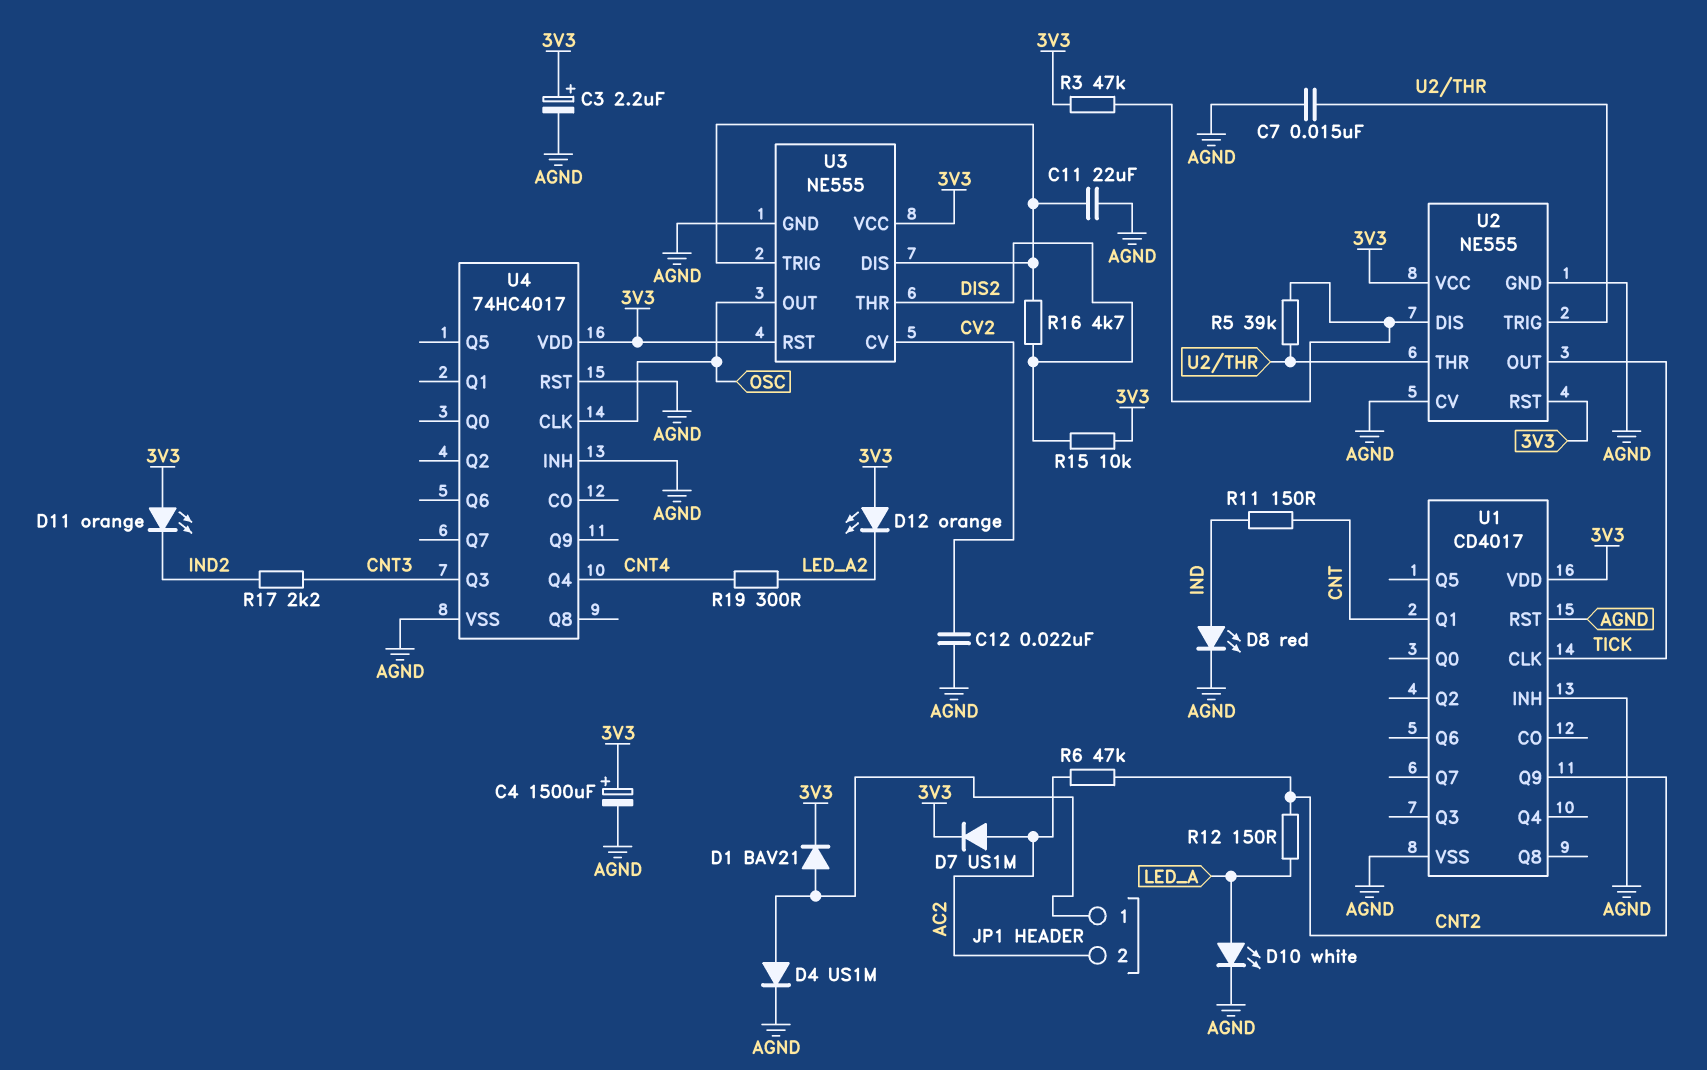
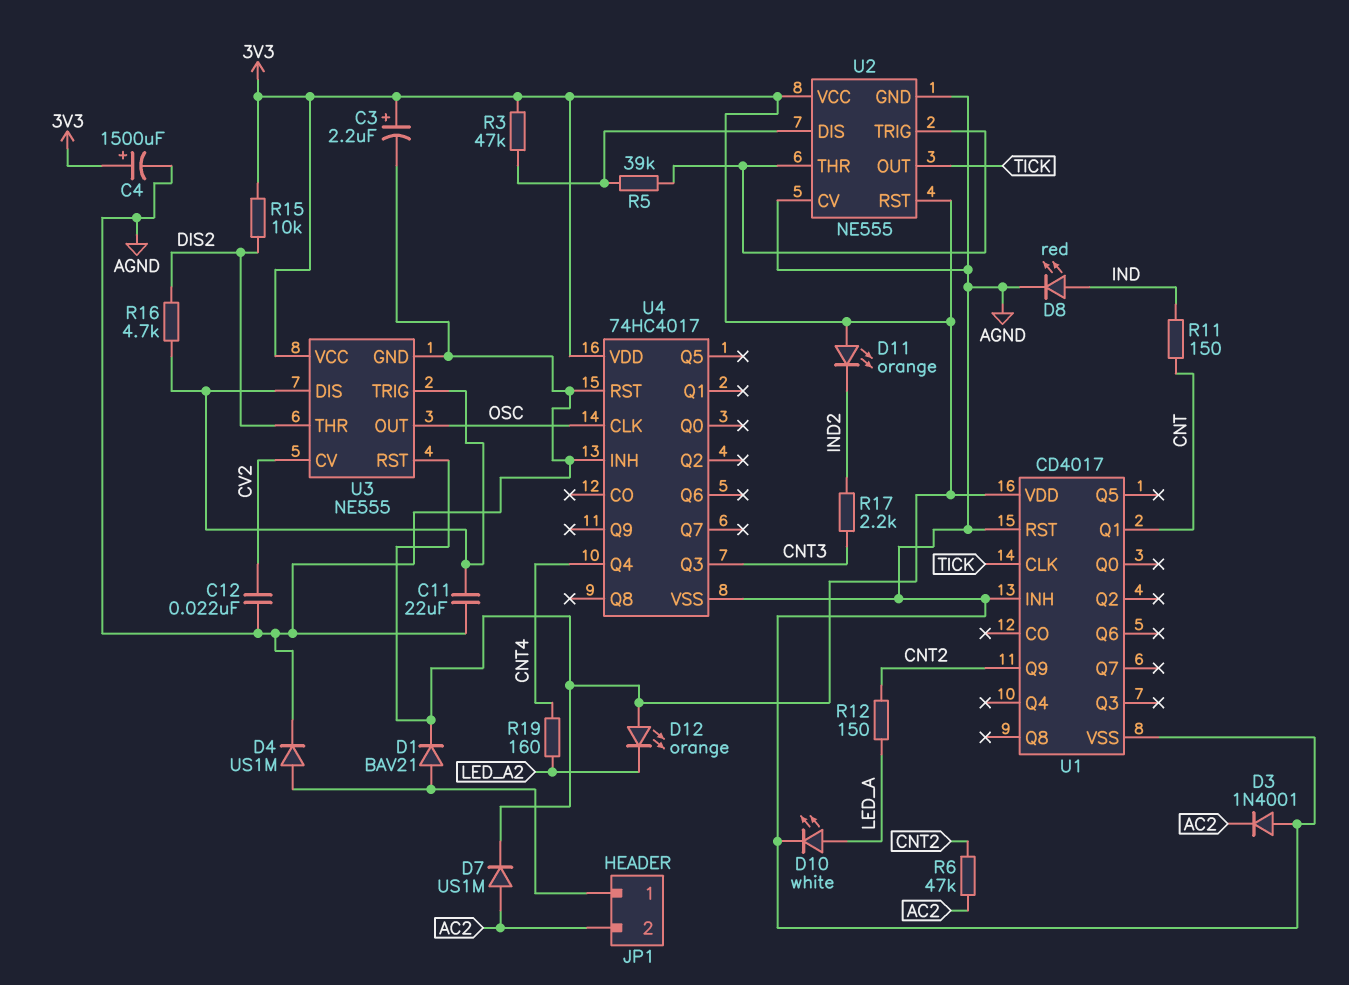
C7: 15nF (AGND, U2/THR) -> none
D3: none -> diode 1N4001 (A AGND, K AC2)
R19: 300 (CNT4, LED_A2) -> 160 (CNT4, LED_A2)

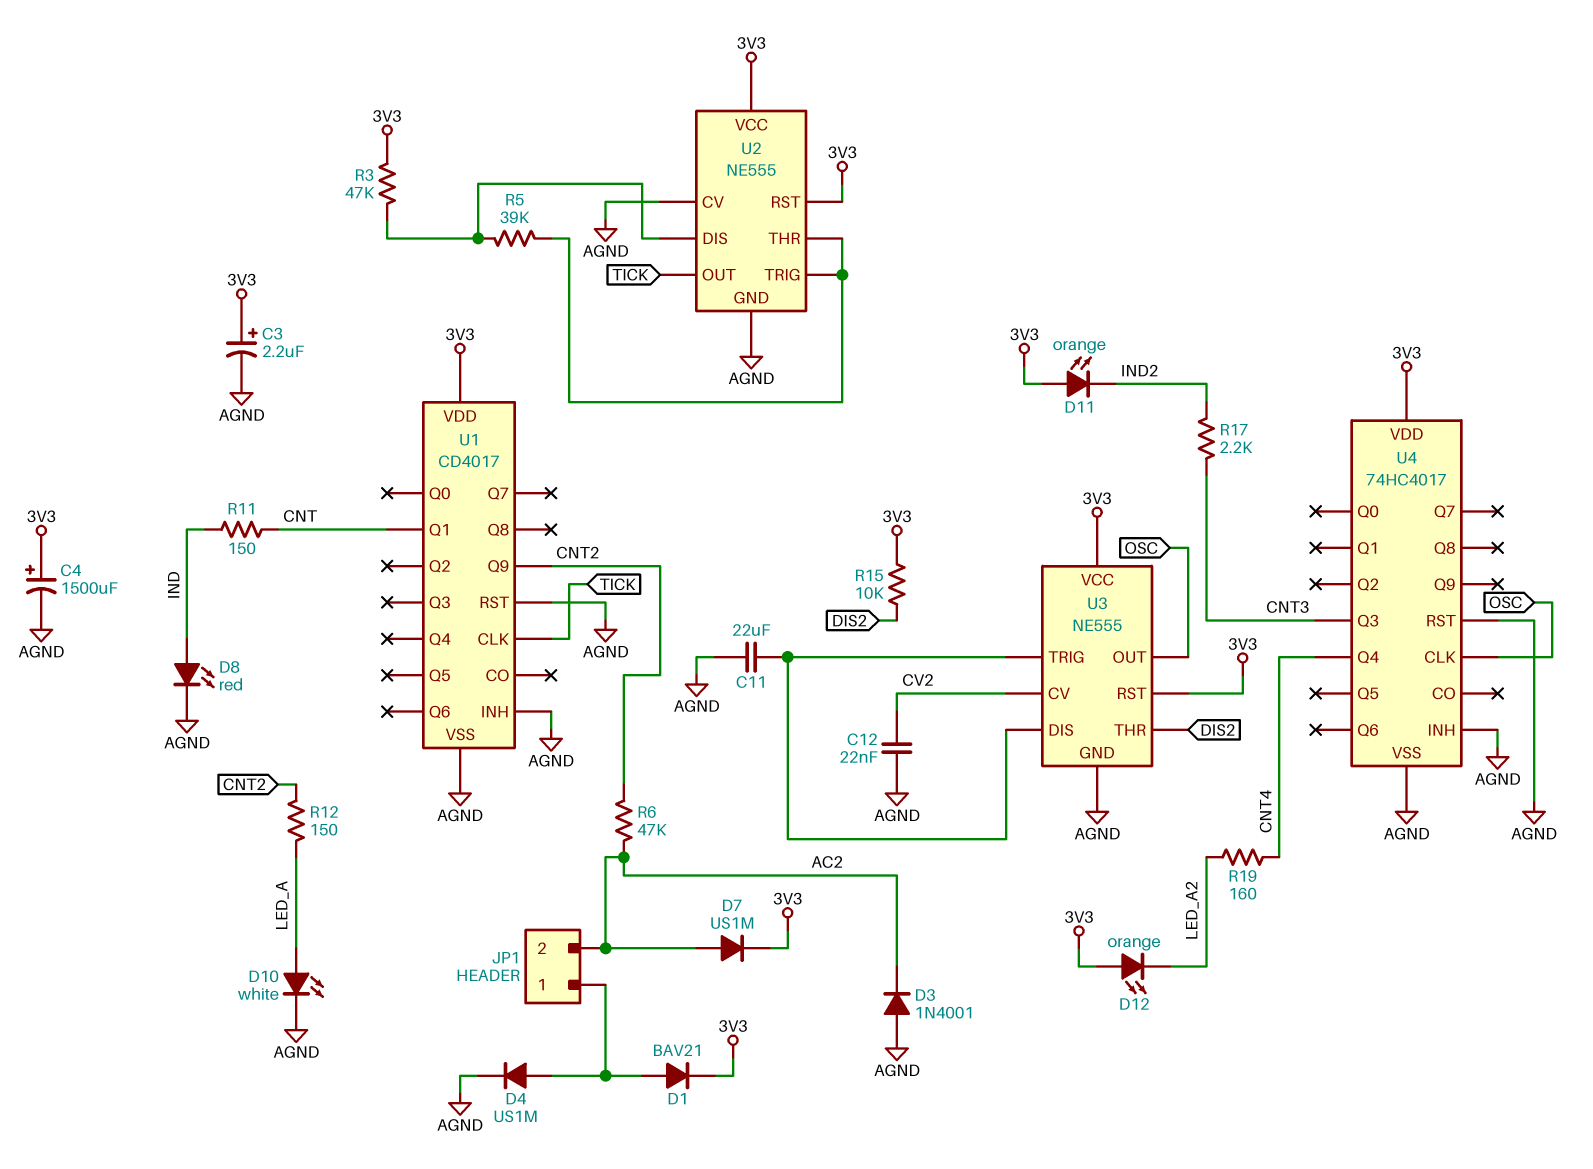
R16: 4.7k (DIS2, U3/DIS) -> none

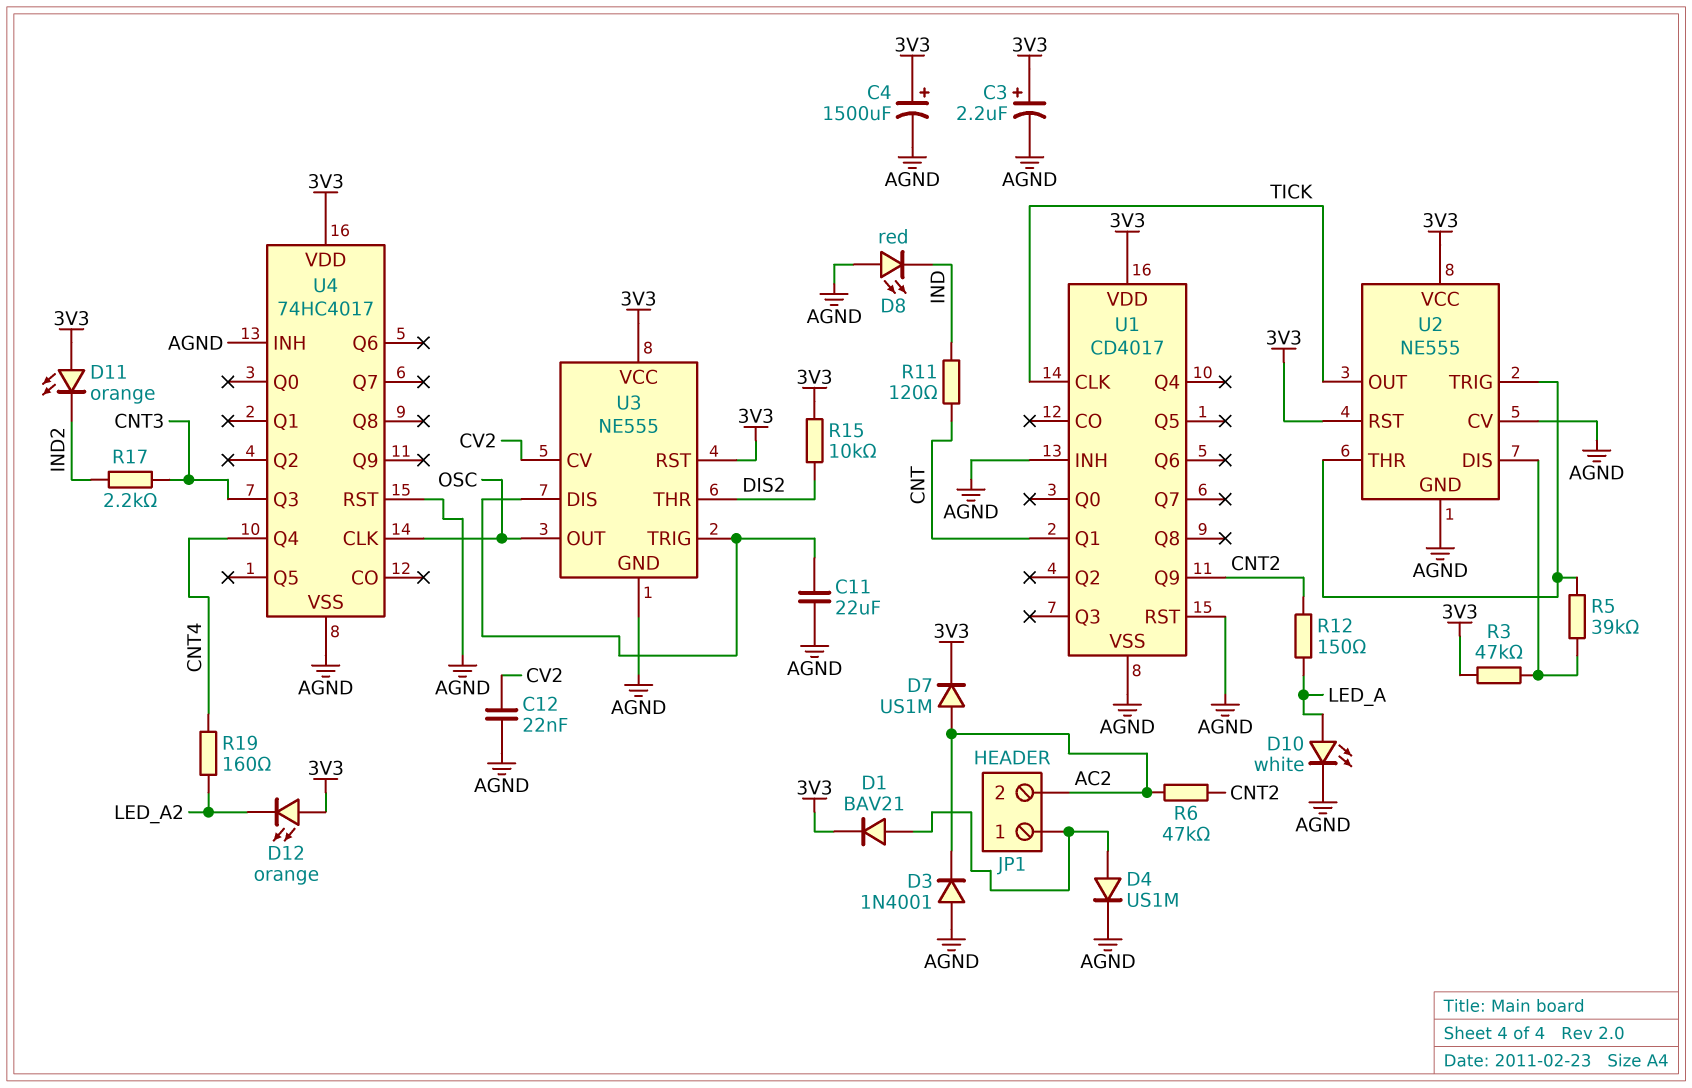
D8: LED red (A IND, K AGND) -> LED red (A AGND, K IND)
R11: 150 (CNT, IND) -> 120 (CNT, IND)

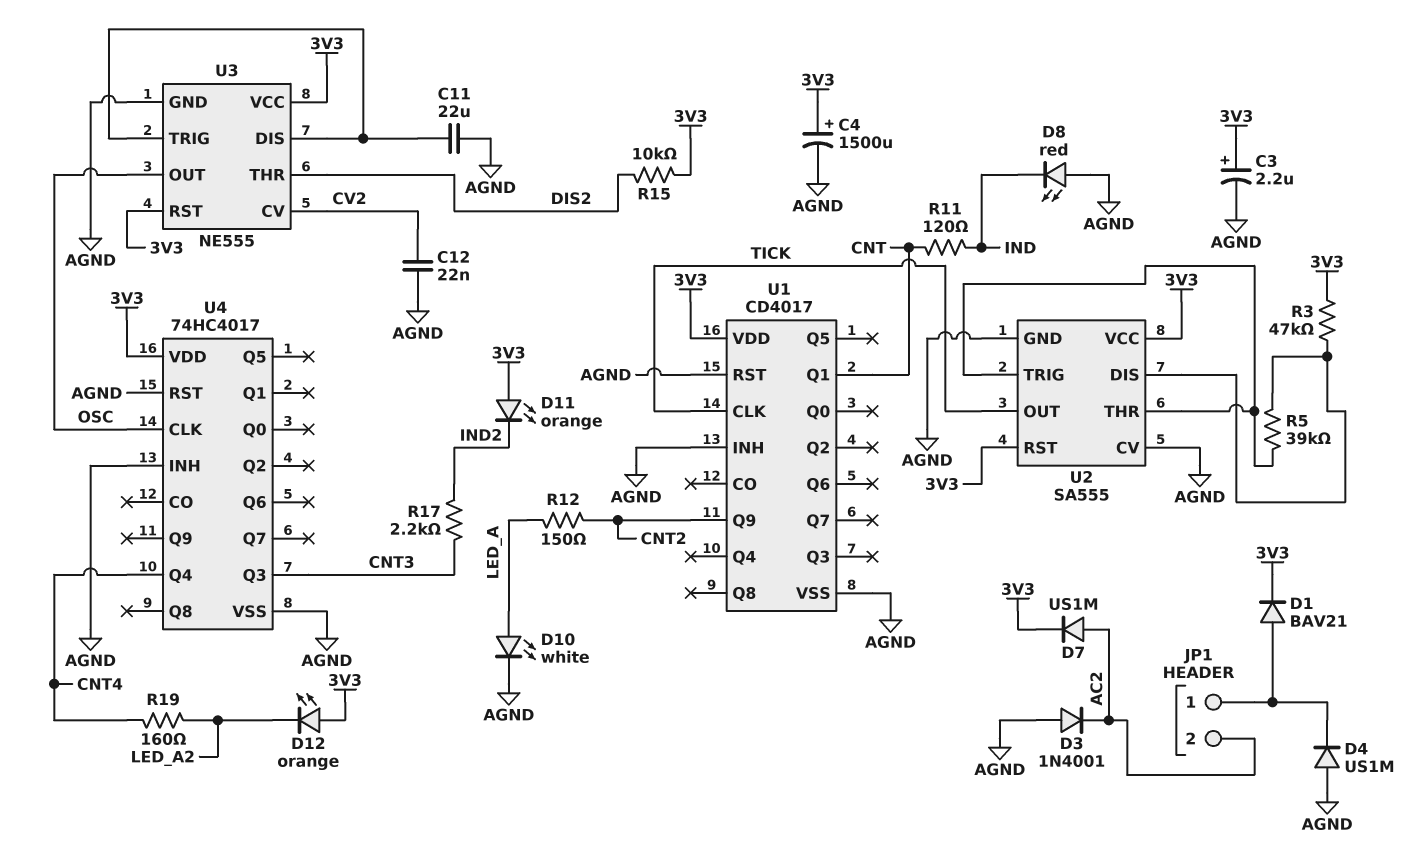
D4: diode US1M (A JP1/1, K AGND) -> diode US1M (A AGND, K JP1/1)
R6: 47k (AC2, CNT2) -> none
U2: NE555 -> SA555

